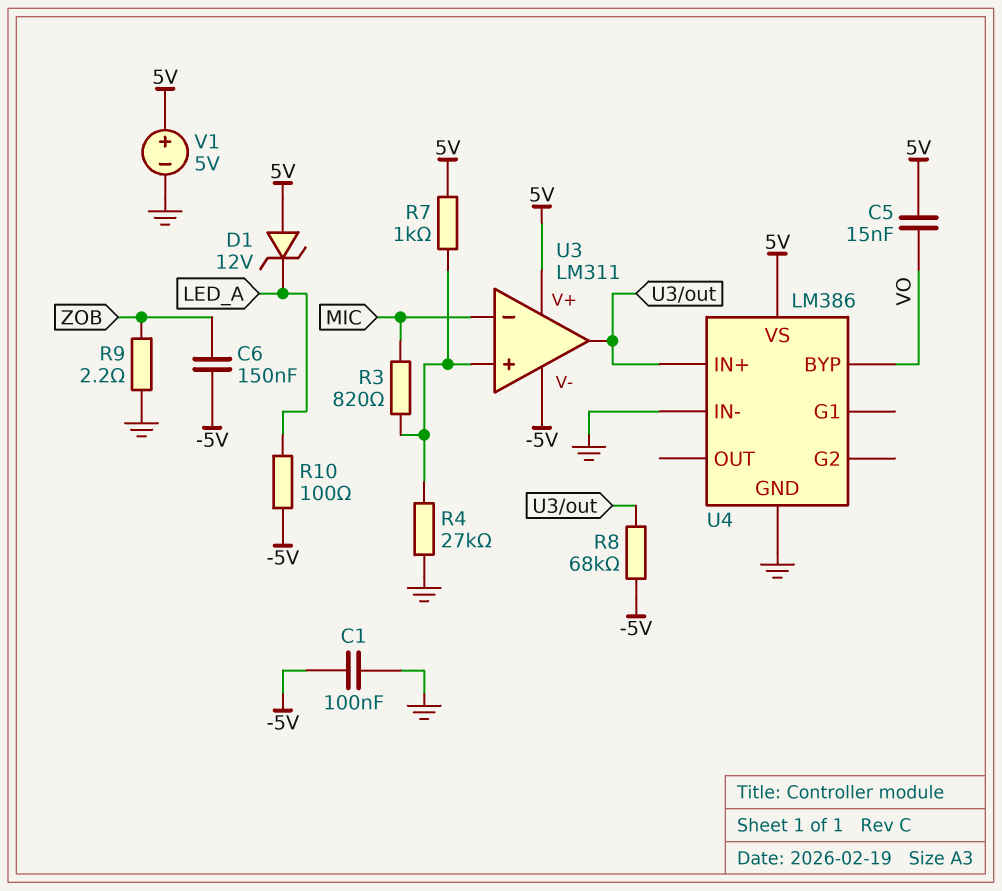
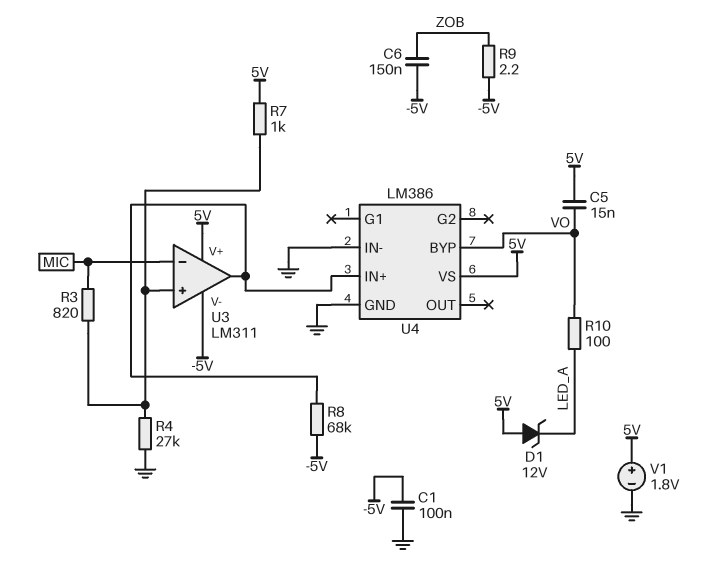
R9: 2.2 (GND, ZOB) -> 2.2 (-5V, ZOB)
R10: 100 (-5V, LED_A) -> 100 (LED_A, VO)
V1: 5V (plus 5V, minus GND) -> 1.8V (plus 5V, minus GND)

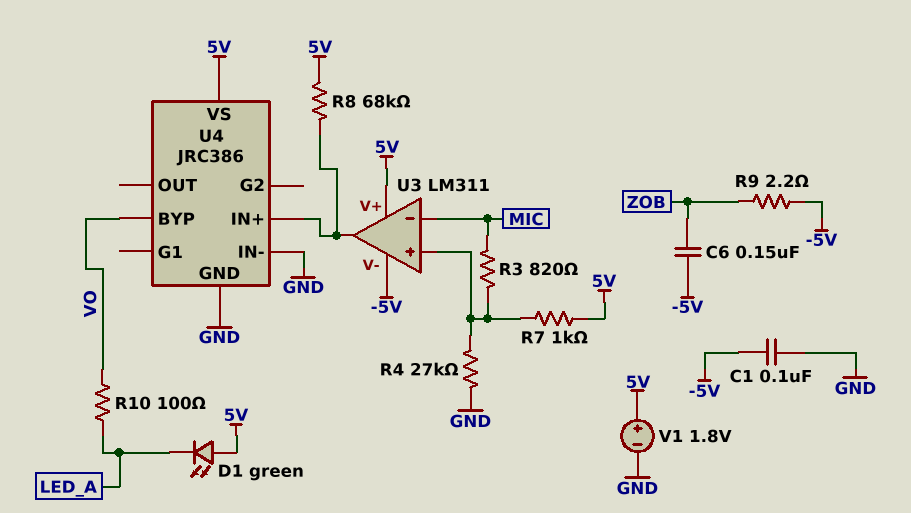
C5: 15nF (5V, VO) -> none
D1: zener 12V (A 5V, K LED_A) -> LED green (A 5V, K LED_A)
R8: 68k (-5V, U3/out) -> 68k (5V, U3/out)
U4: LM386 -> JRC386

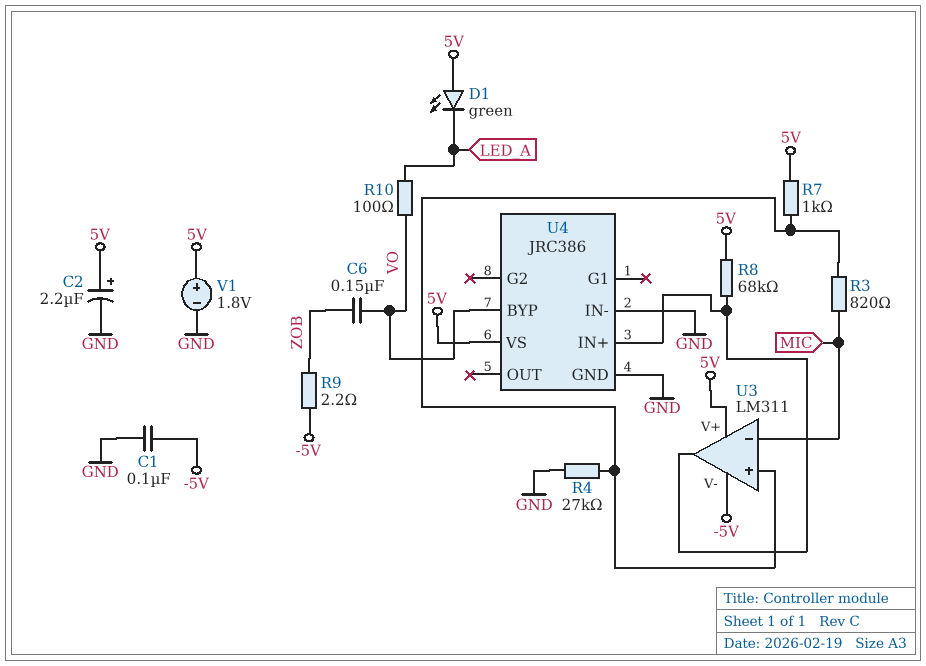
C2: none -> 2.2uF (plus 5V, minus GND)
C6: 150nF (-5V, ZOB) -> 150nF (VO, ZOB)

